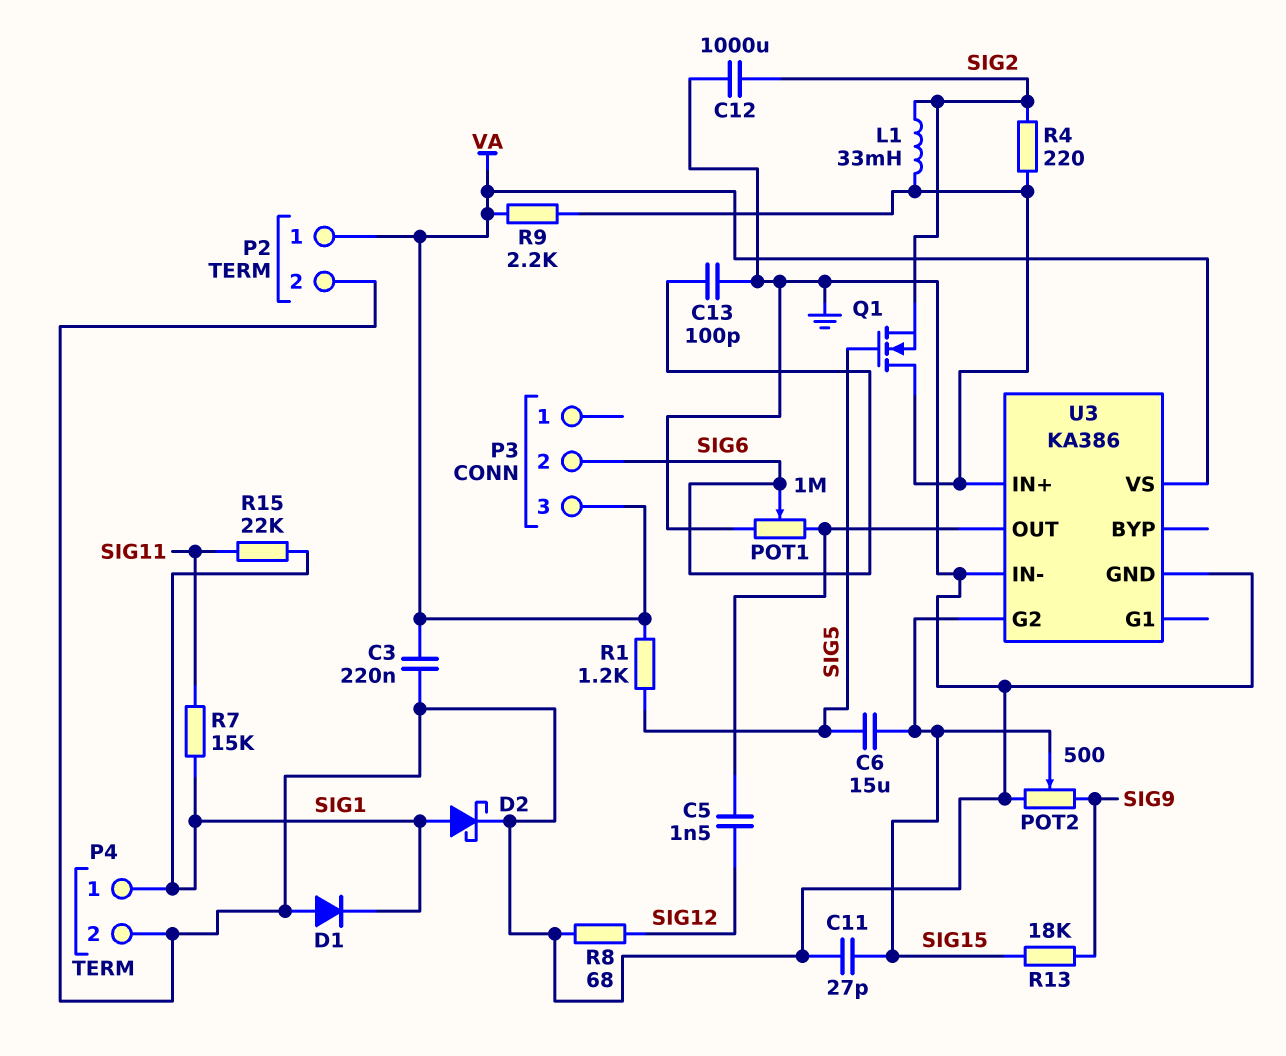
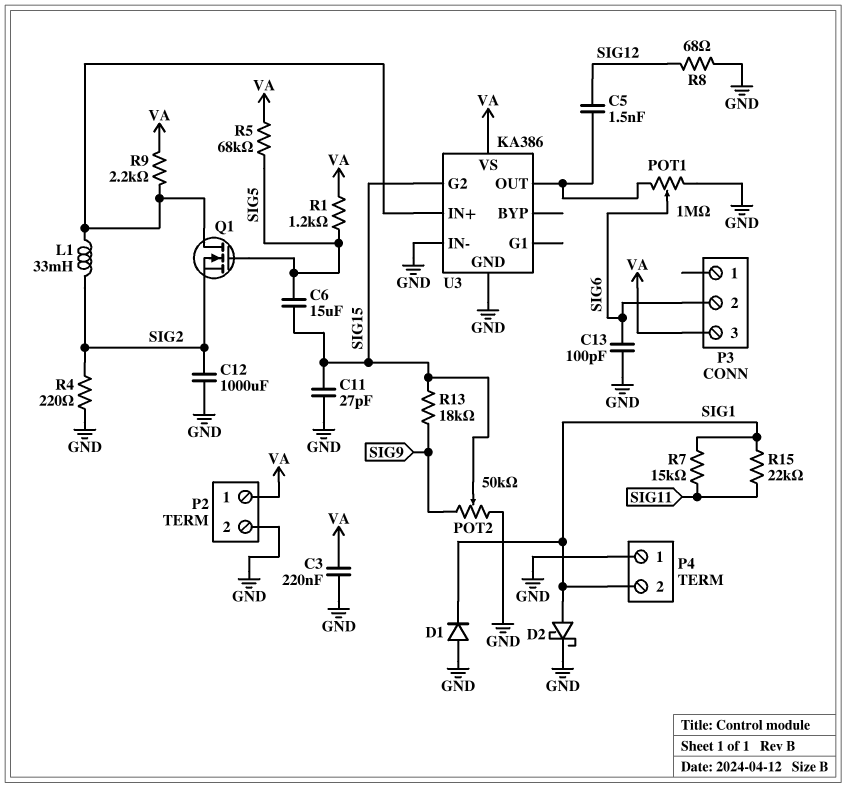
P4 pin 1: SIG1 -> GND
P4 pin 2: GND -> SIG1
POT2: 500 (GND, SIG9, wiper SIG15) -> 50k (GND, SIG9, wiper SIG15)
R4: 220 (SIG2, U3/IN+) -> 220 (GND, SIG2)
R5: none -> 68k (SIG5, VA)

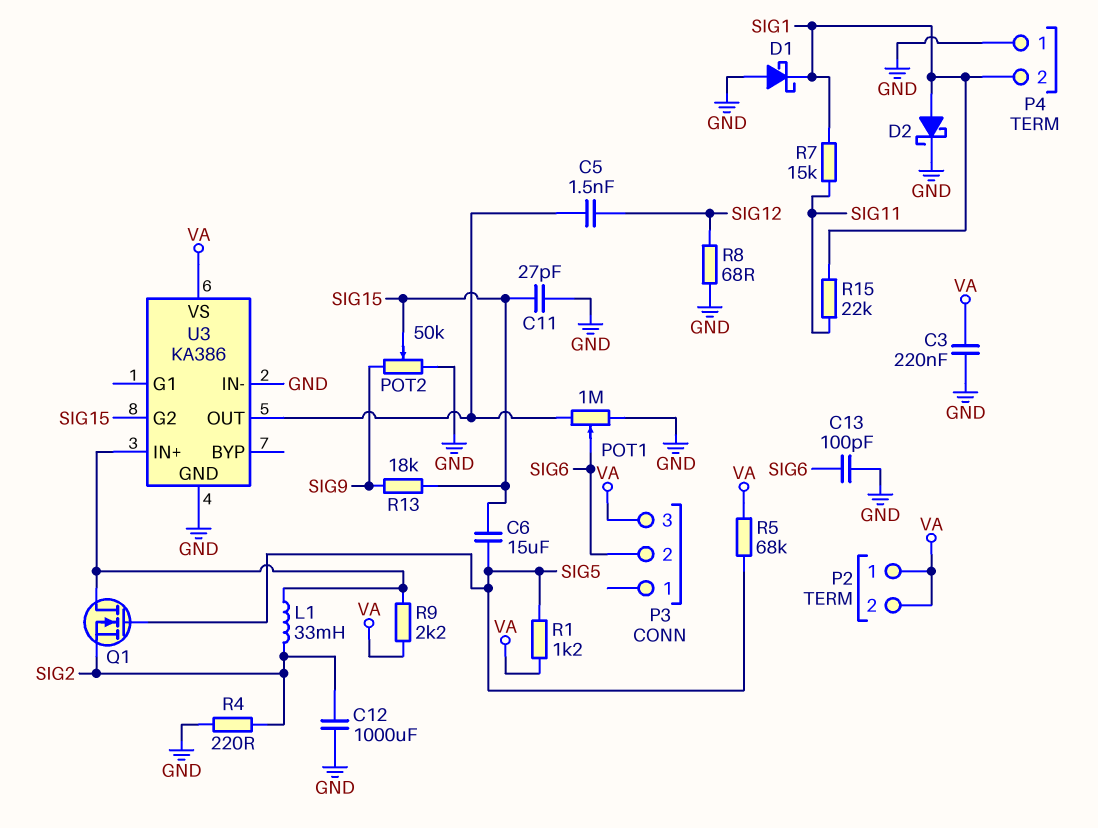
D1: diode (A GND, K SIG1) -> schottky (A GND, K SIG1)
P2 pin 2: GND -> VA

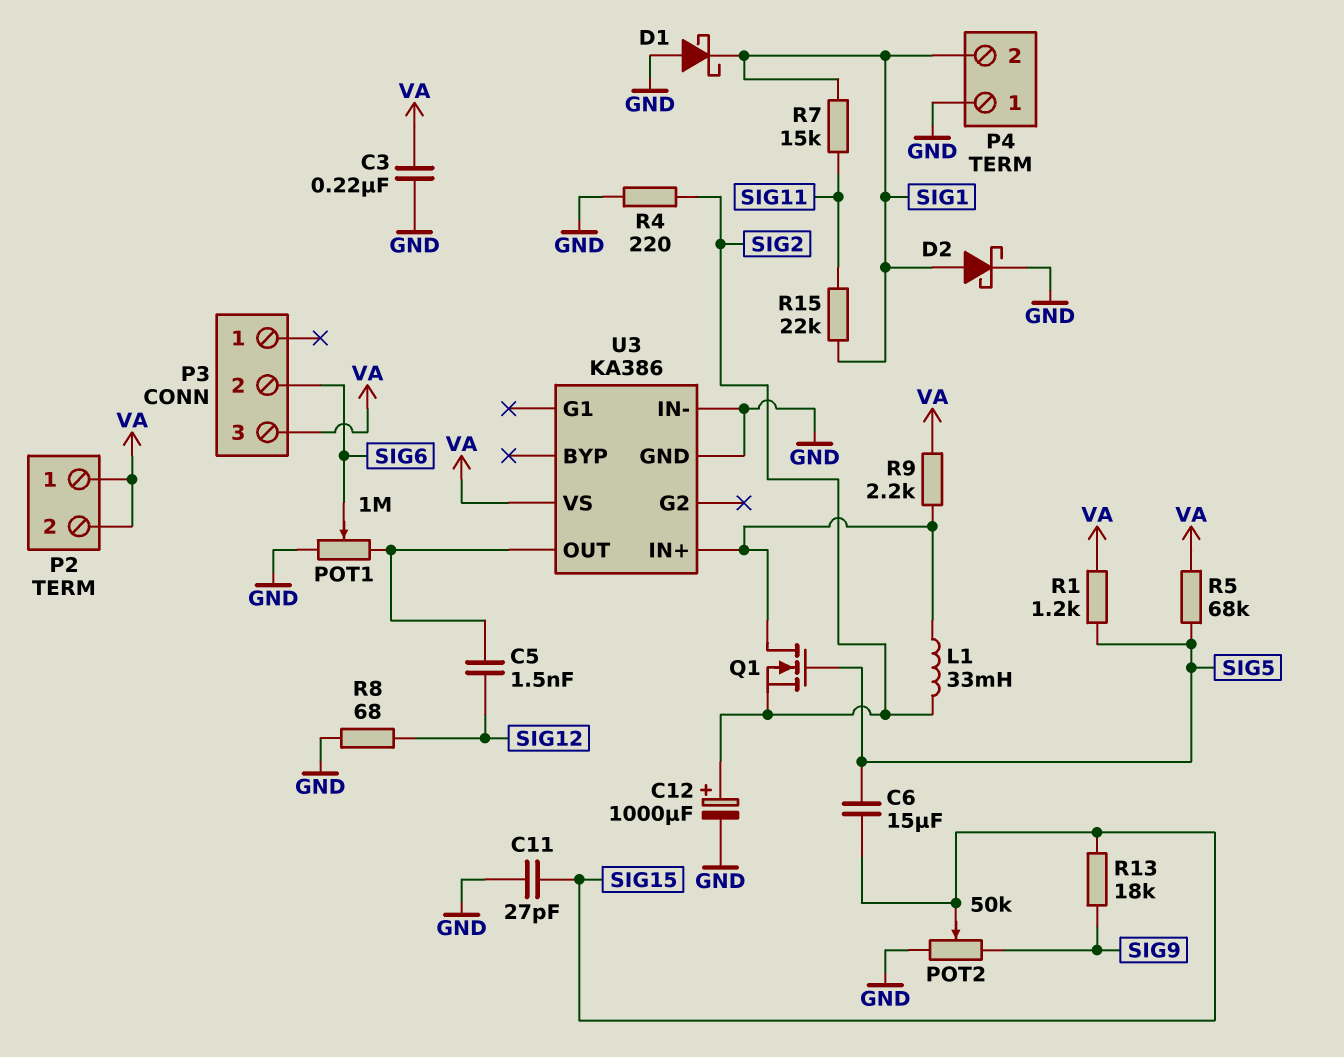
C12: 1000uF (GND, SIG2) -> 1000uF (plus SIG2, minus GND)
C13: 100pF (GND, SIG6) -> none
U3 pin G2: SIG15 -> none

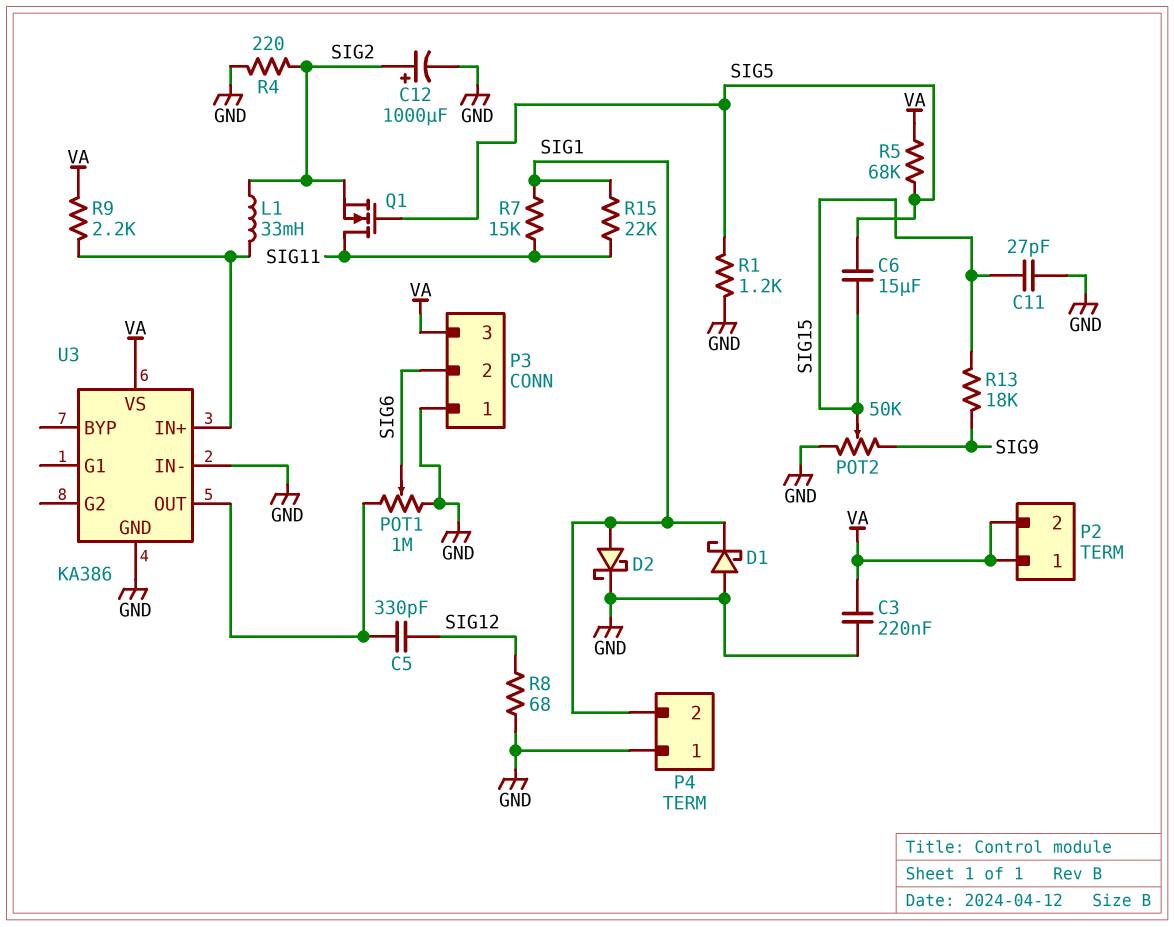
C5: 1.5nF (SIG12, U3/OUT) -> 330pF (SIG12, U3/OUT)
P3 pin 1: none -> GND
Q1: NMOS (G SIG5, D U3/IN+, S SIG2) -> NMOS (G SIG5, D SIG11, S SIG2)
R1: 1.2k (SIG5, VA) -> 1.2k (GND, SIG5)

